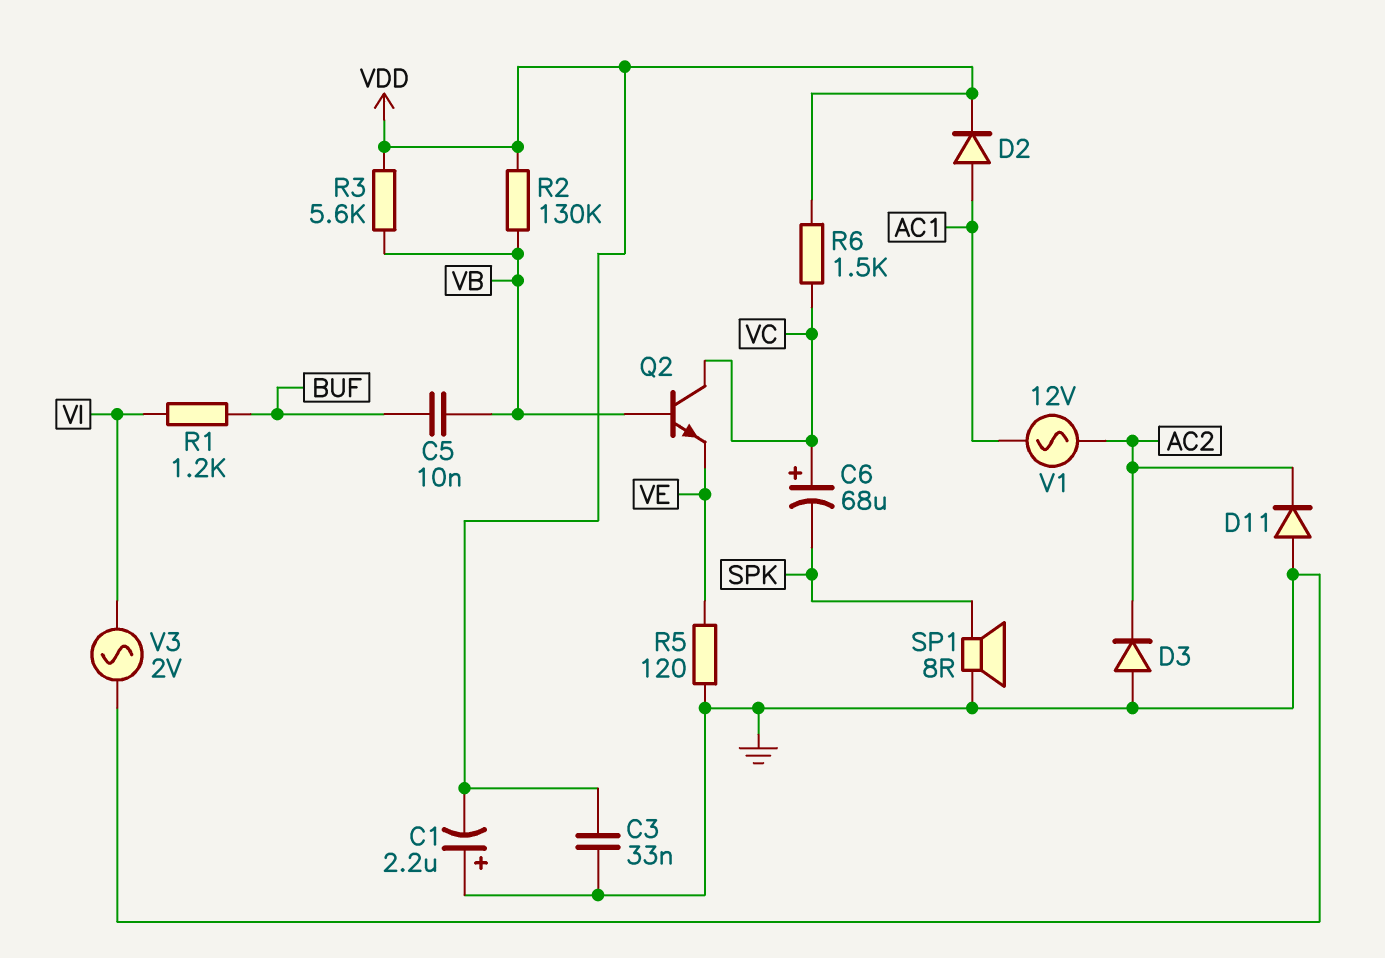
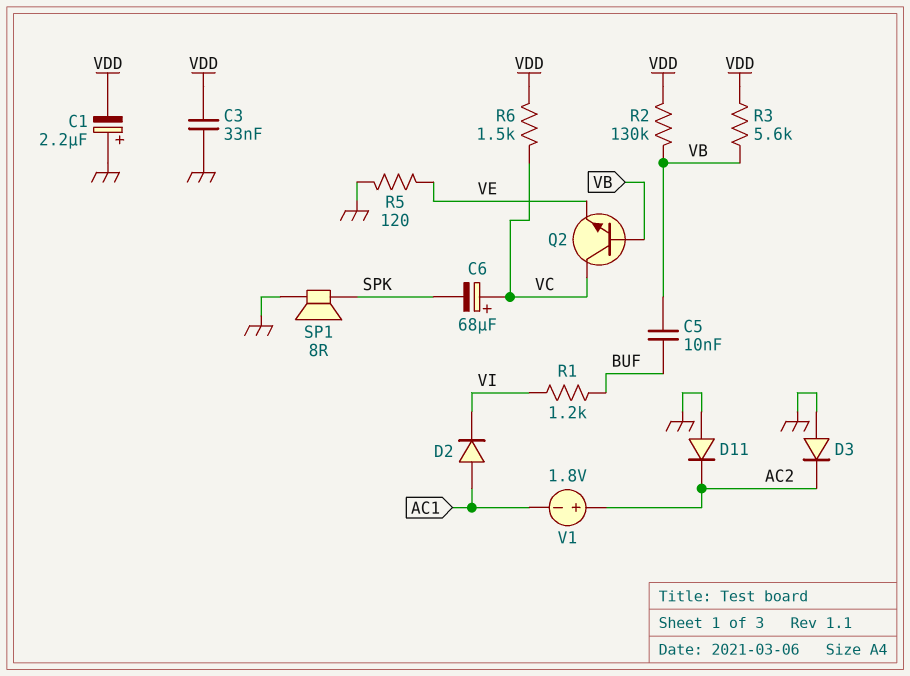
D2: diode (A AC1, K VDD) -> diode (A AC1, K VI)
V1: AC 12V (AC1, AC2) -> 1.8V (plus AC2, minus AC1)
V3: AC 2V (GND, VI) -> none

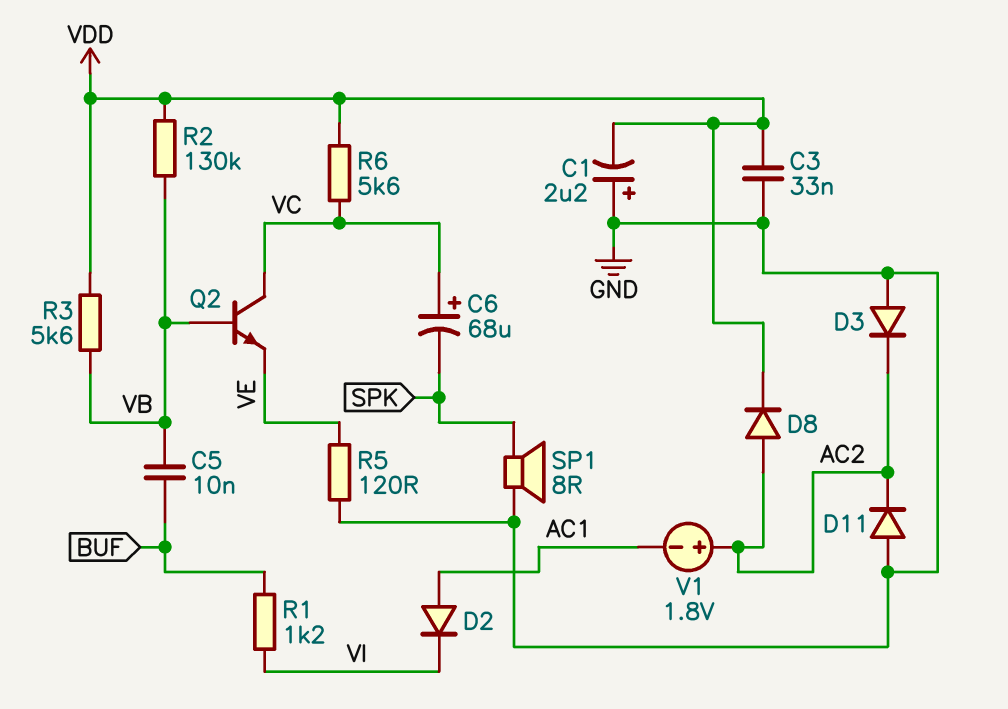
D8: none -> diode (A AC2, K VDD)
R6: 1.5k (VC, VDD) -> 5.6k (VC, VDD)

